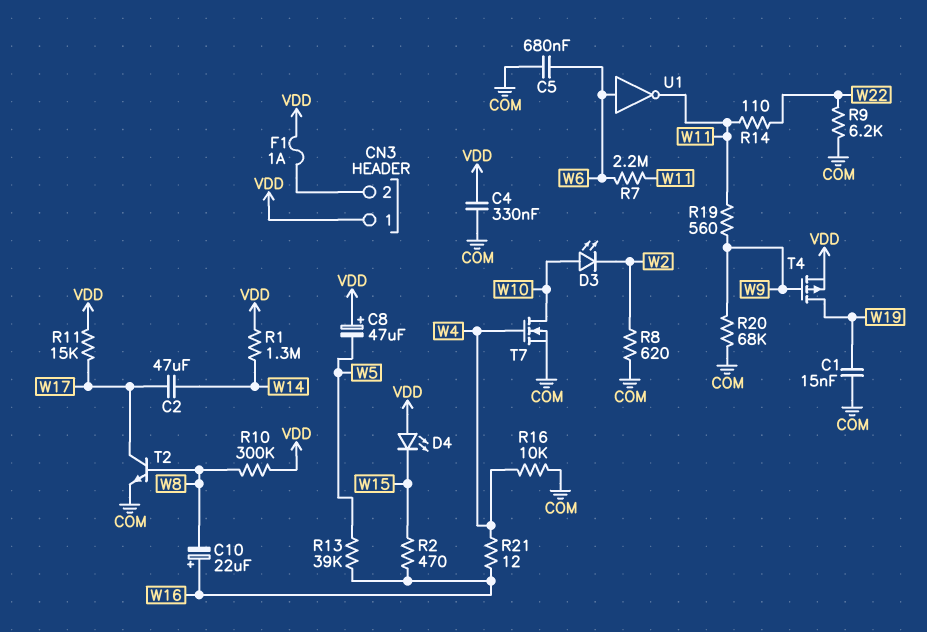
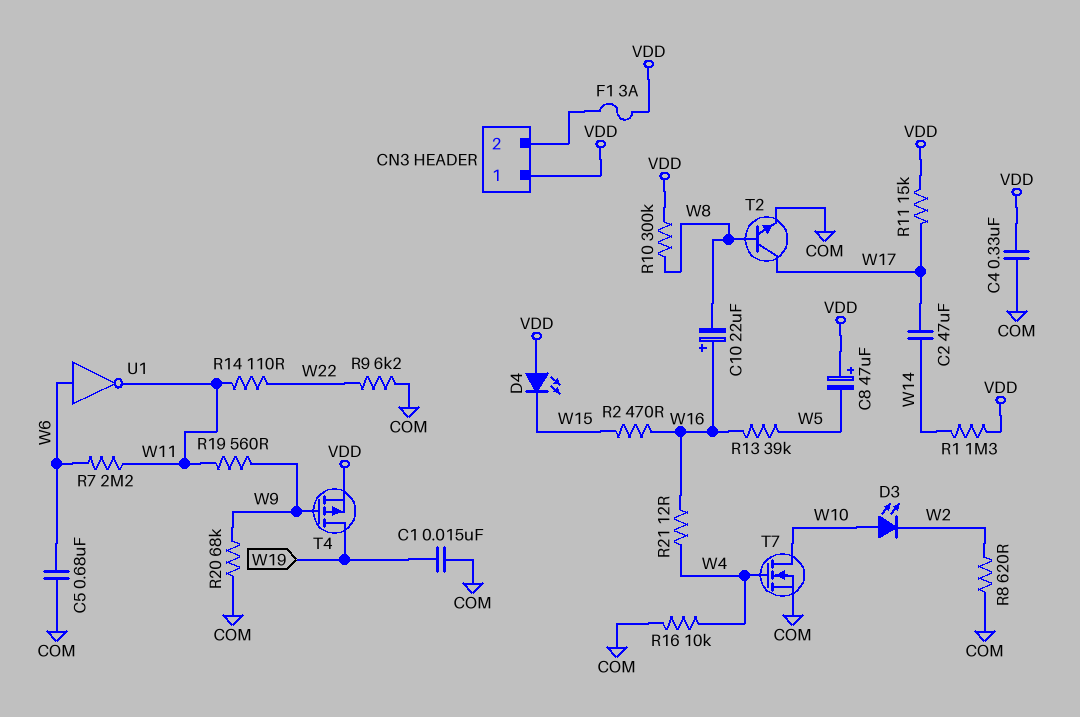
F1: 1A (CN3/2, VDD) -> 3A (CN3/2, VDD)

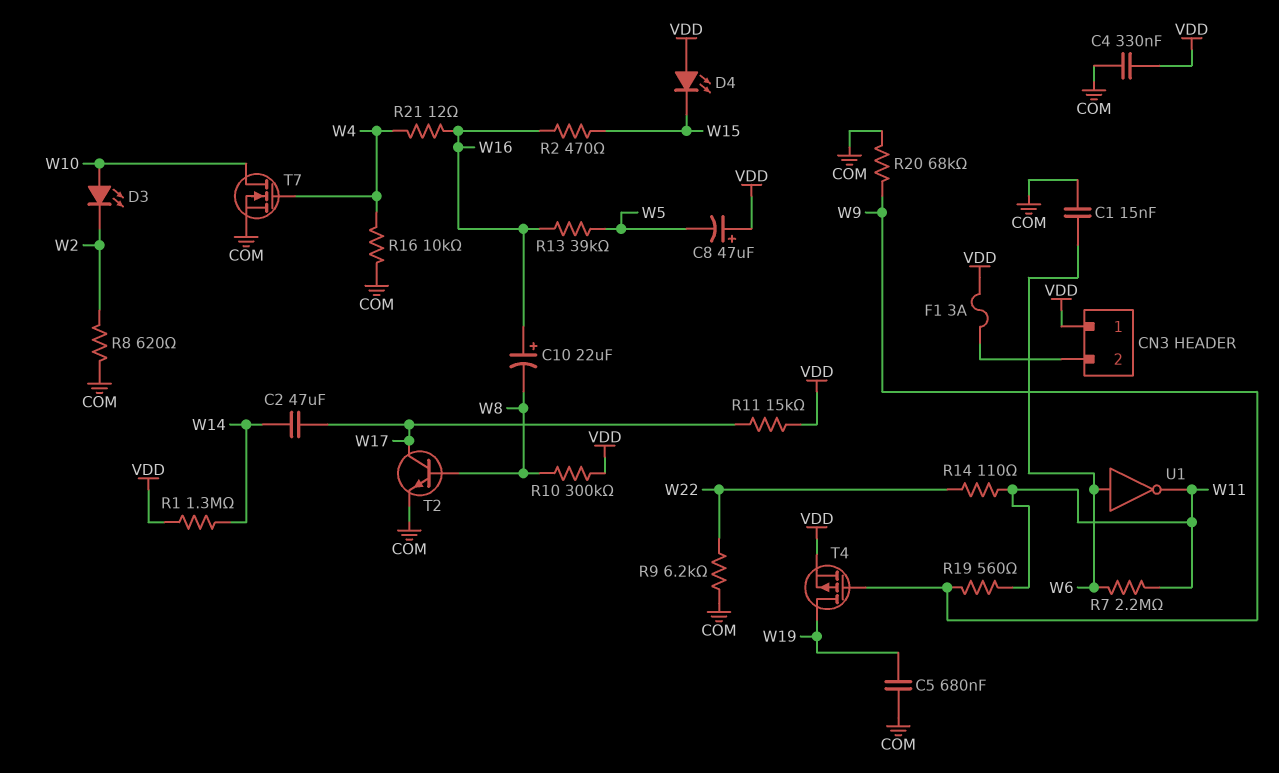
C1: 15nF (COM, W19) -> 15nF (COM, W6)
C5: 680nF (COM, W6) -> 680nF (COM, W19)

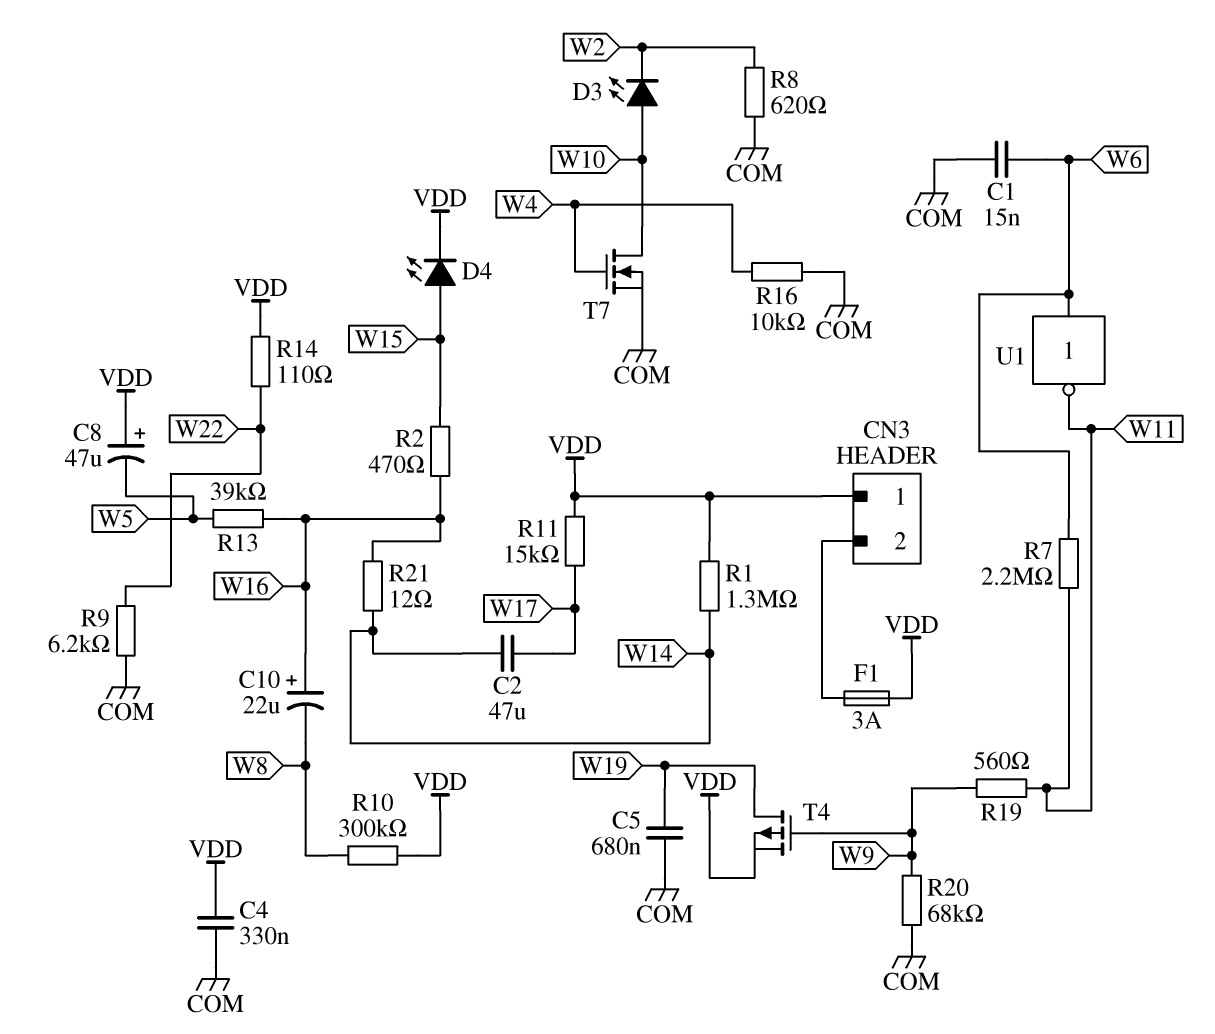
D4: LED (A VDD, K W15) -> LED (A W15, K VDD)
R14: 110 (W11, W22) -> 110 (VDD, W22)
R21: 12 (W4, W16) -> 12 (W14, W16)
T2: NPN (B W8, C W17, E COM) -> none

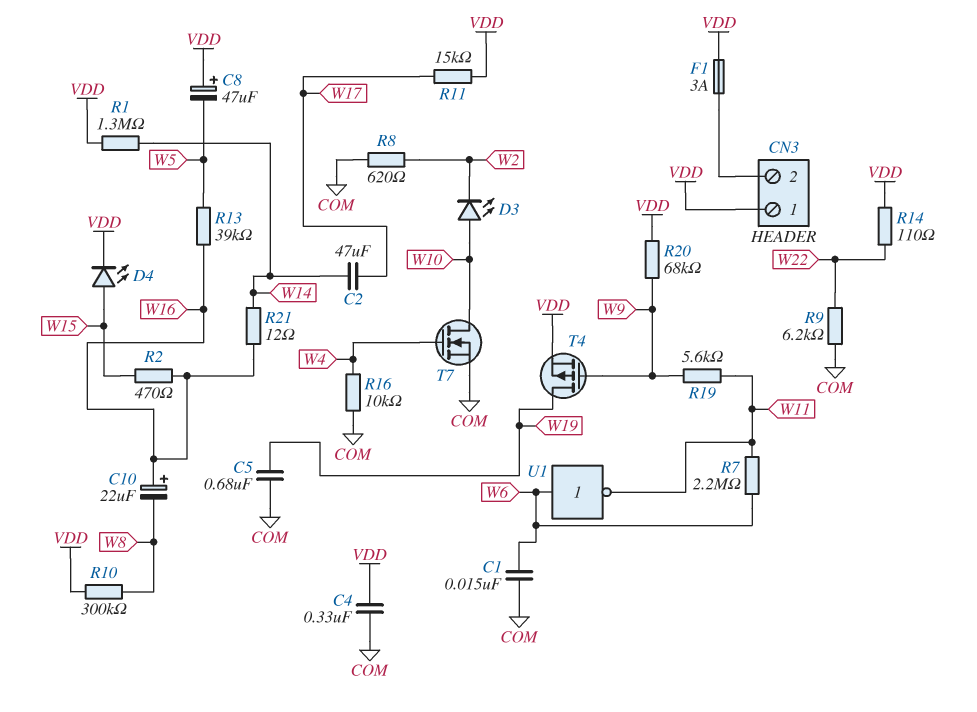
R19: 560 (W9, W11) -> 5.6k (W9, W11)
R20: 68k (COM, W9) -> 68k (VDD, W9)

